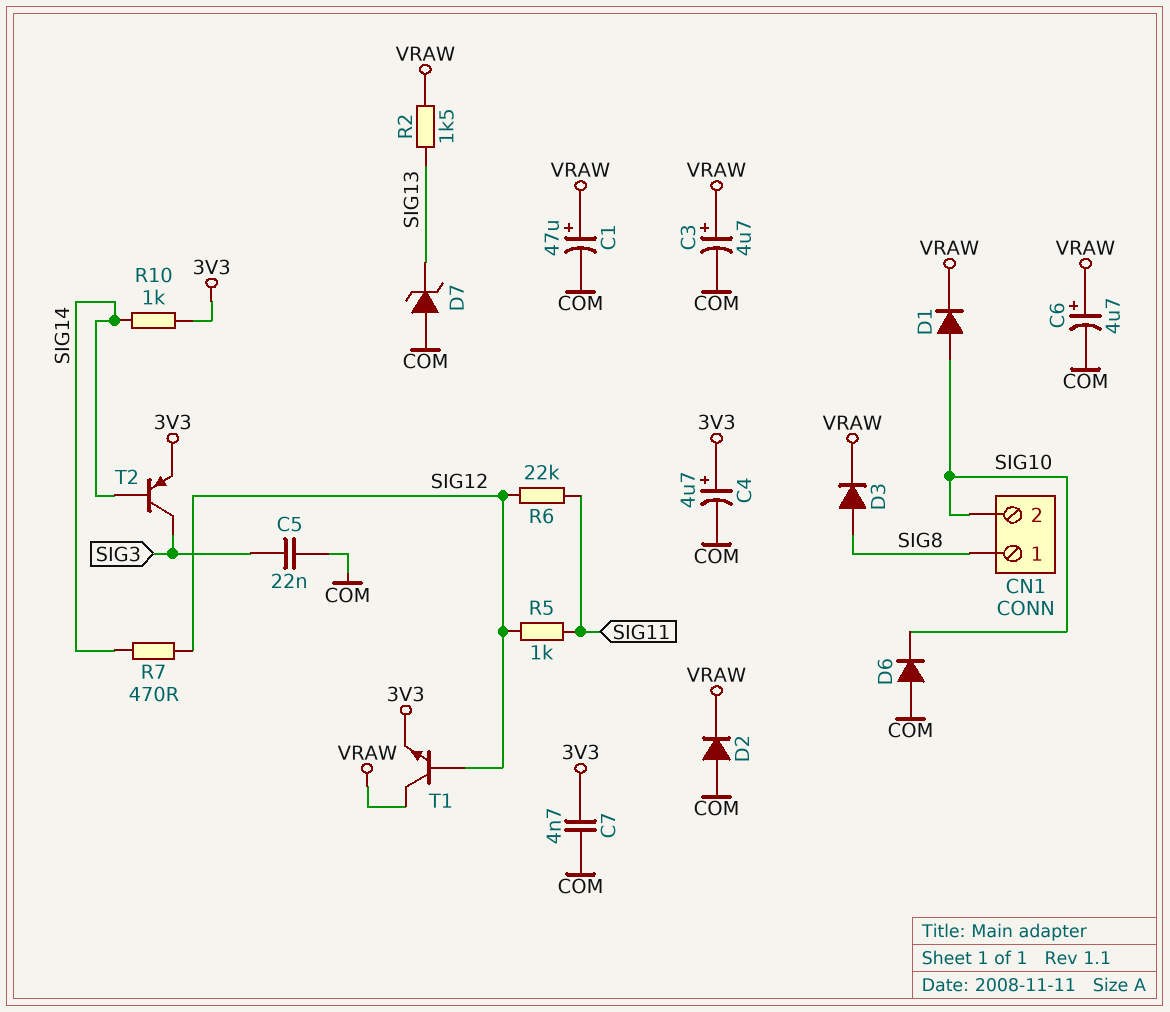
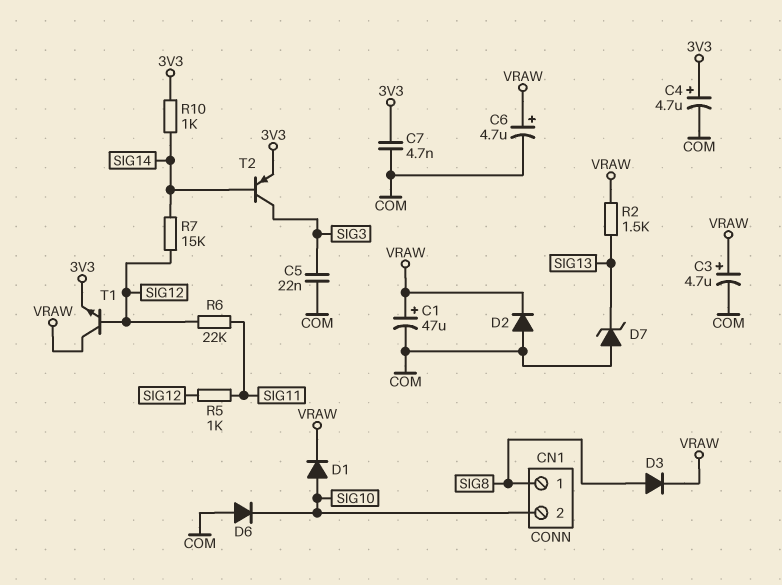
R7: 470 (SIG12, SIG14) -> 15k (SIG12, SIG14)

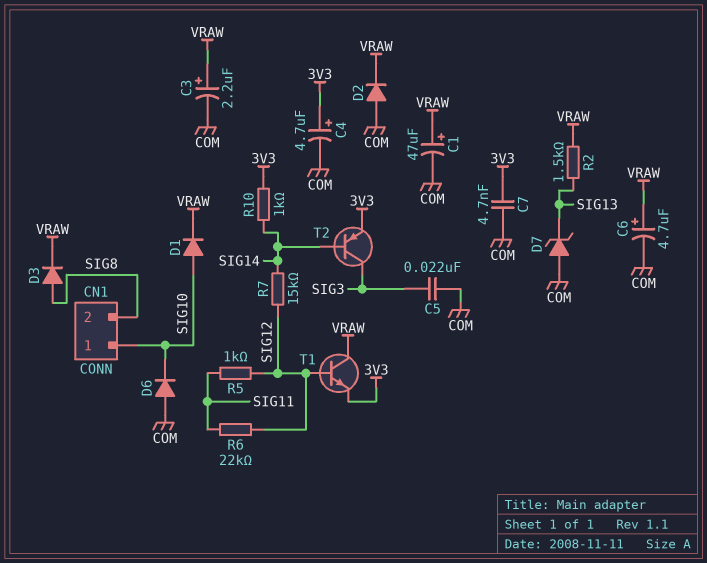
C3: 4.7uF (plus VRAW, minus COM) -> 2.2uF (plus VRAW, minus COM)
CN1 pin 1: SIG8 -> SIG10
CN1 pin 2: SIG10 -> SIG8

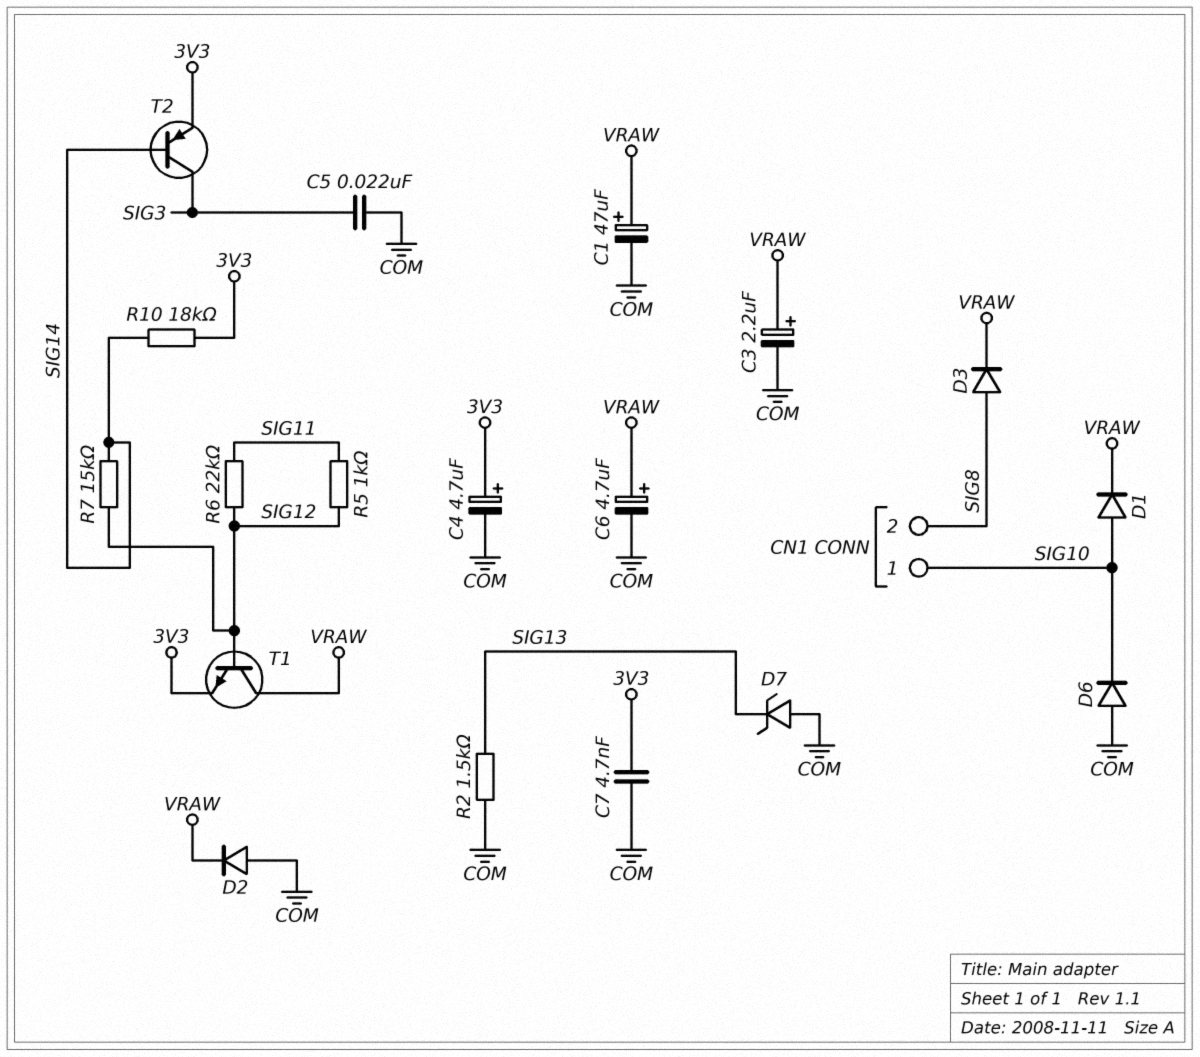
R2: 1.5k (SIG13, VRAW) -> 1.5k (COM, SIG13)
R10: 1k (3V3, SIG14) -> 18k (3V3, SIG14)

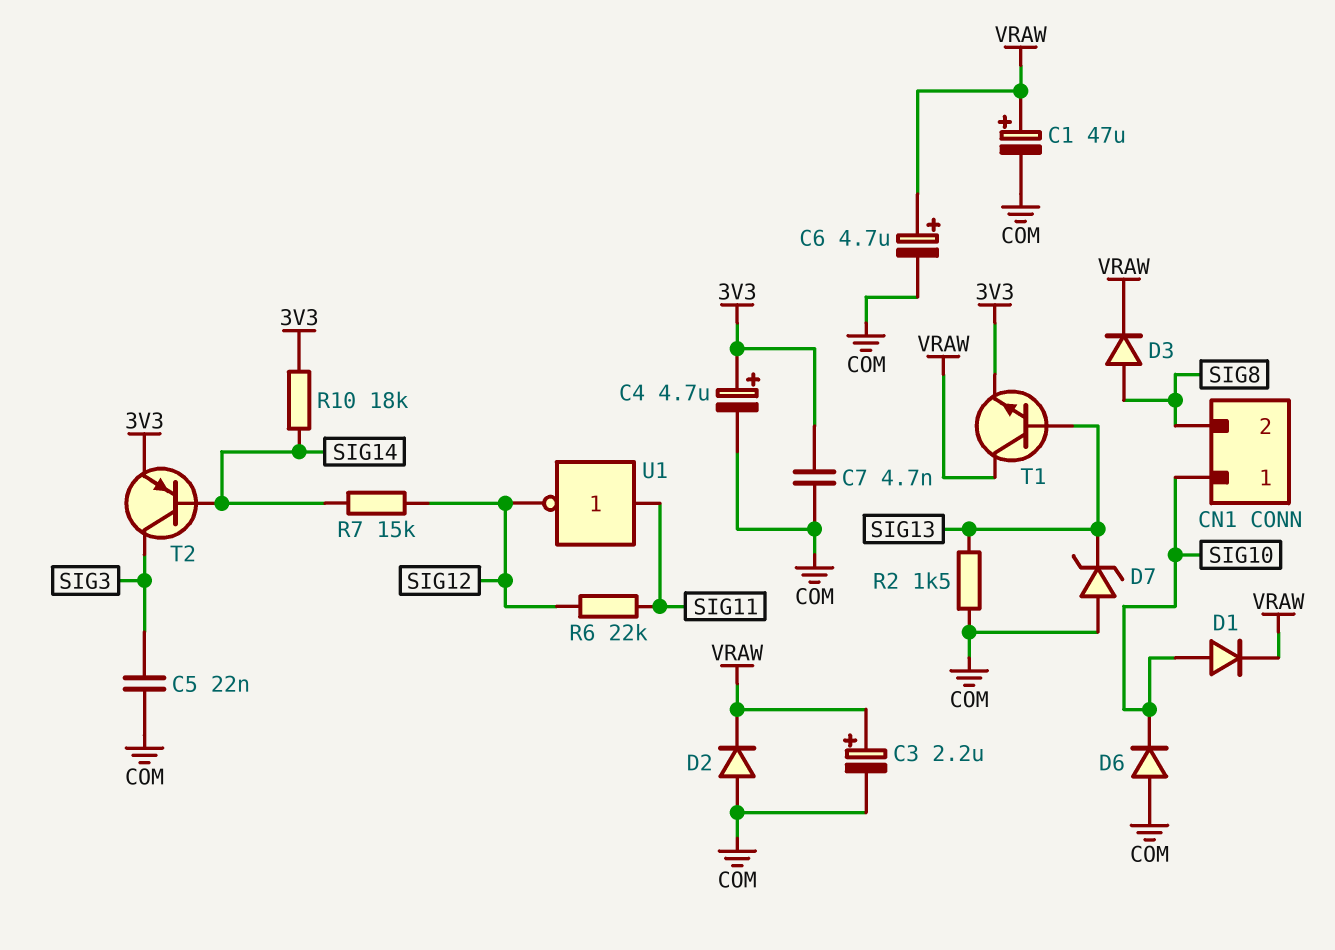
R5: 1k (SIG11, SIG12) -> none
T1: NPN (B SIG12, C VRAW, E 3V3) -> NPN (B SIG13, C VRAW, E 3V3)
U1: none -> NOT (in SIG11, out SIG12)

